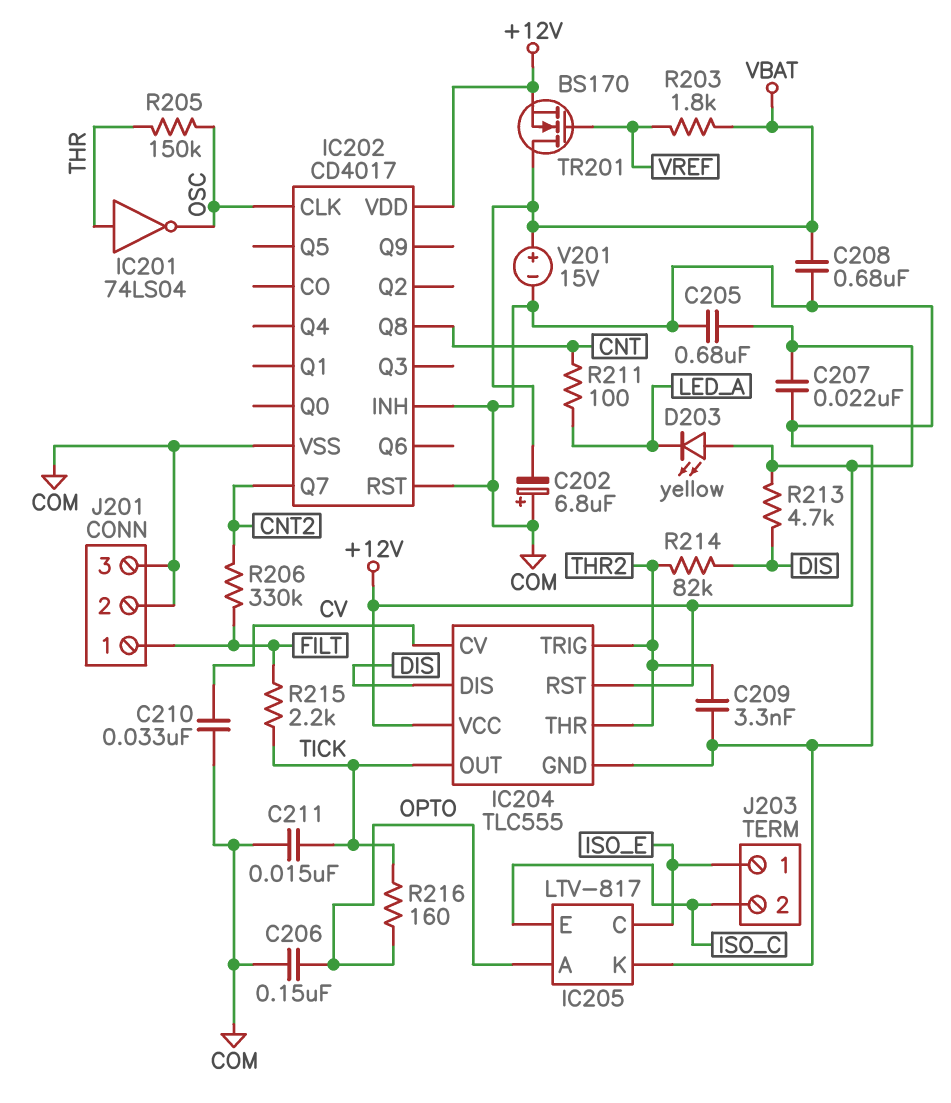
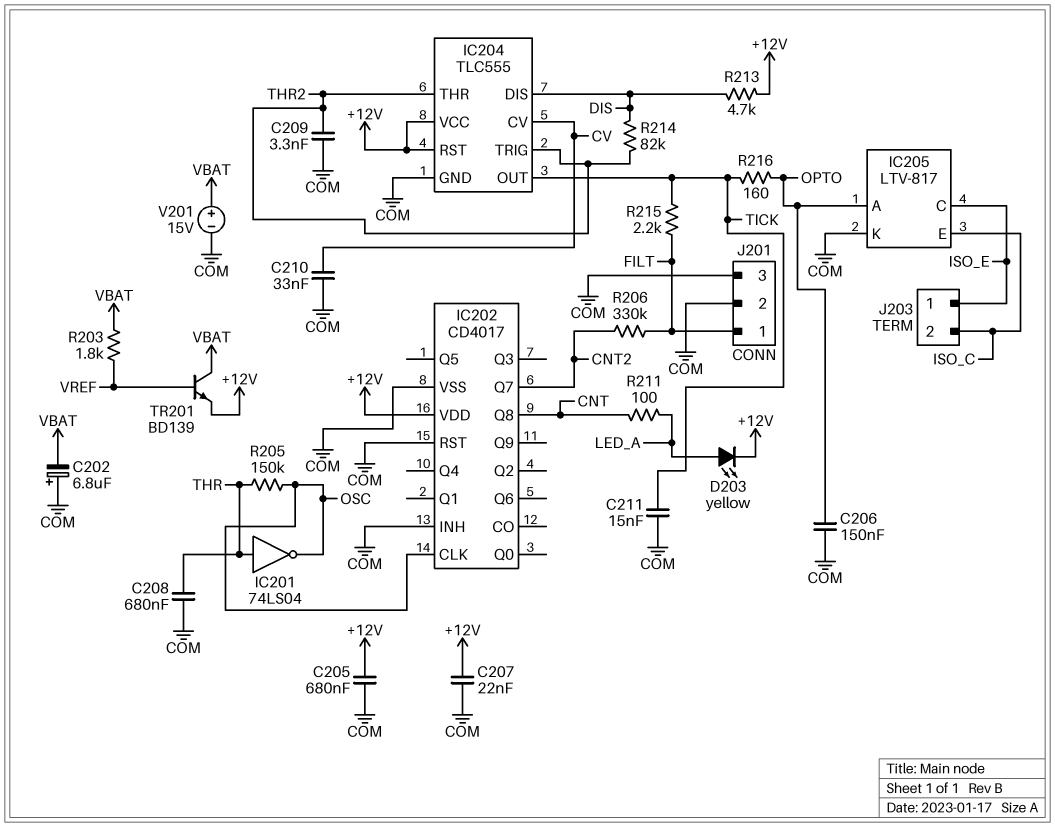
C208: 680nF (COM, VBAT) -> 680nF (COM, THR)
D203: LED yellow (A +12V, K LED_A) -> LED yellow (A LED_A, K +12V)
TR201: NMOS BS170 (G VREF, D VBAT, S +12V) -> NPN BD139 (B VREF, C VBAT, E +12V)

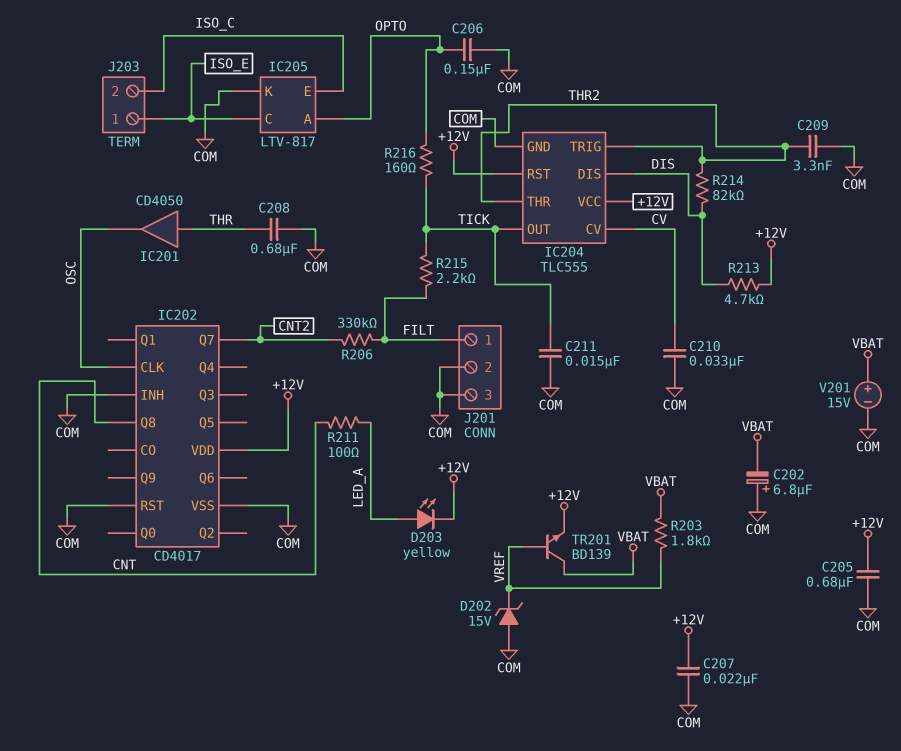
D202: none -> zener 15V (A COM, K VREF)
IC201: NOT 74LS04 (in THR, out OSC) -> buffer CD4050 (in THR, out OSC)
R205: 150k (OSC, THR) -> none

